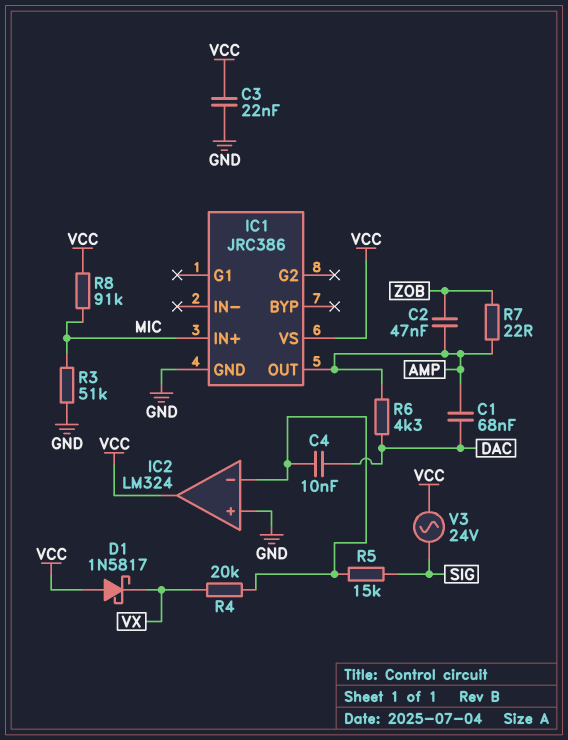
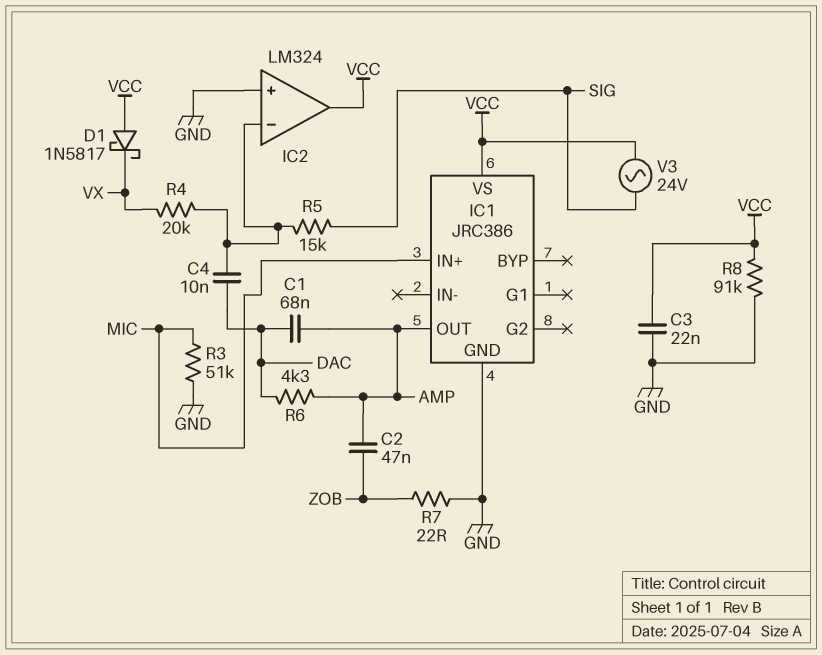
R7: 22 (AMP, ZOB) -> 22 (GND, ZOB)
R8: 91k (MIC, VCC) -> 91k (GND, VCC)

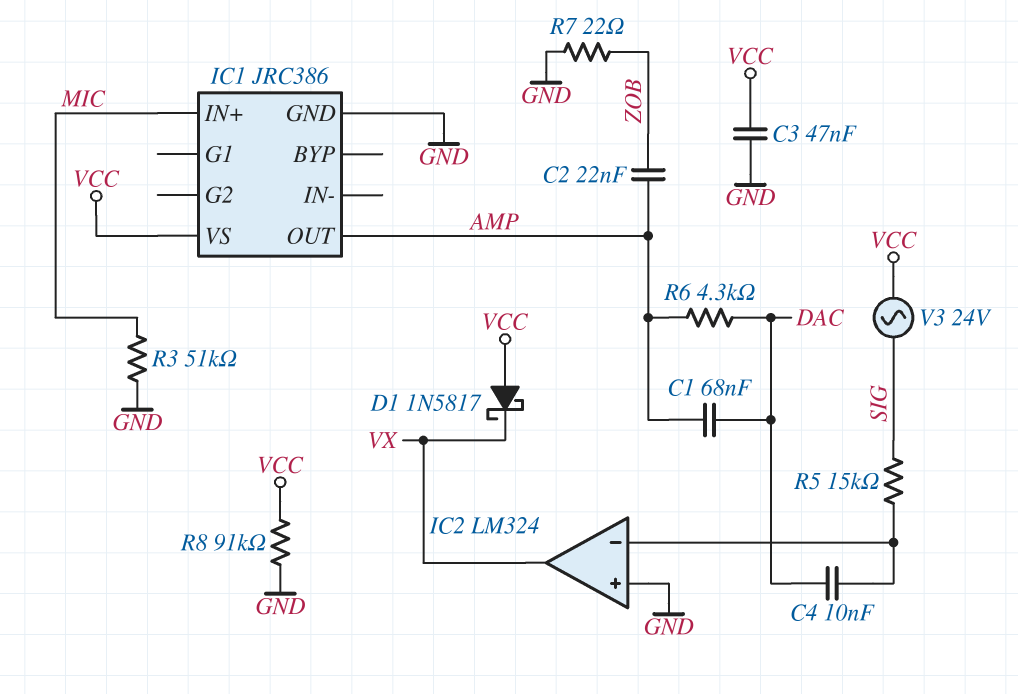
C2: 47nF (AMP, ZOB) -> 22nF (AMP, ZOB)
C3: 22nF (GND, VCC) -> 47nF (GND, VCC)
IC2 pin out: VCC -> VX
R4: 20k (IC2/in-, VX) -> none

